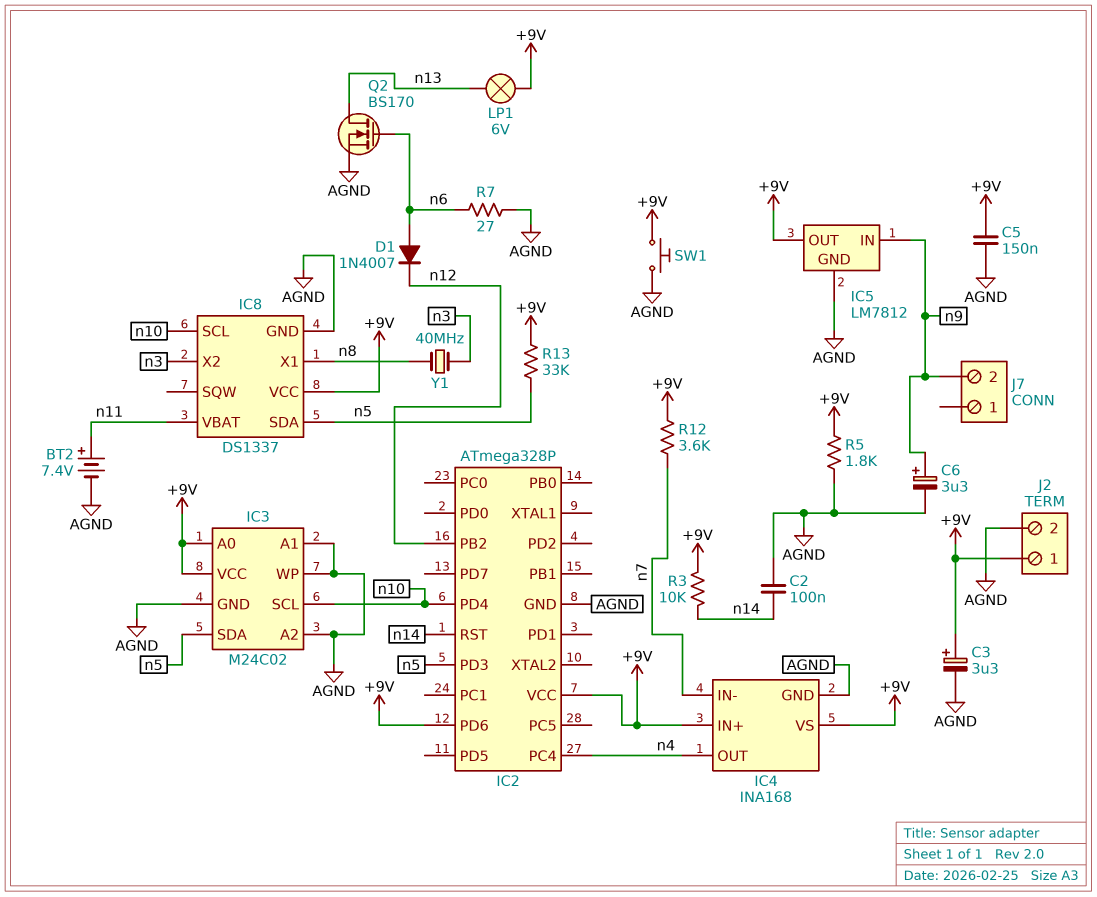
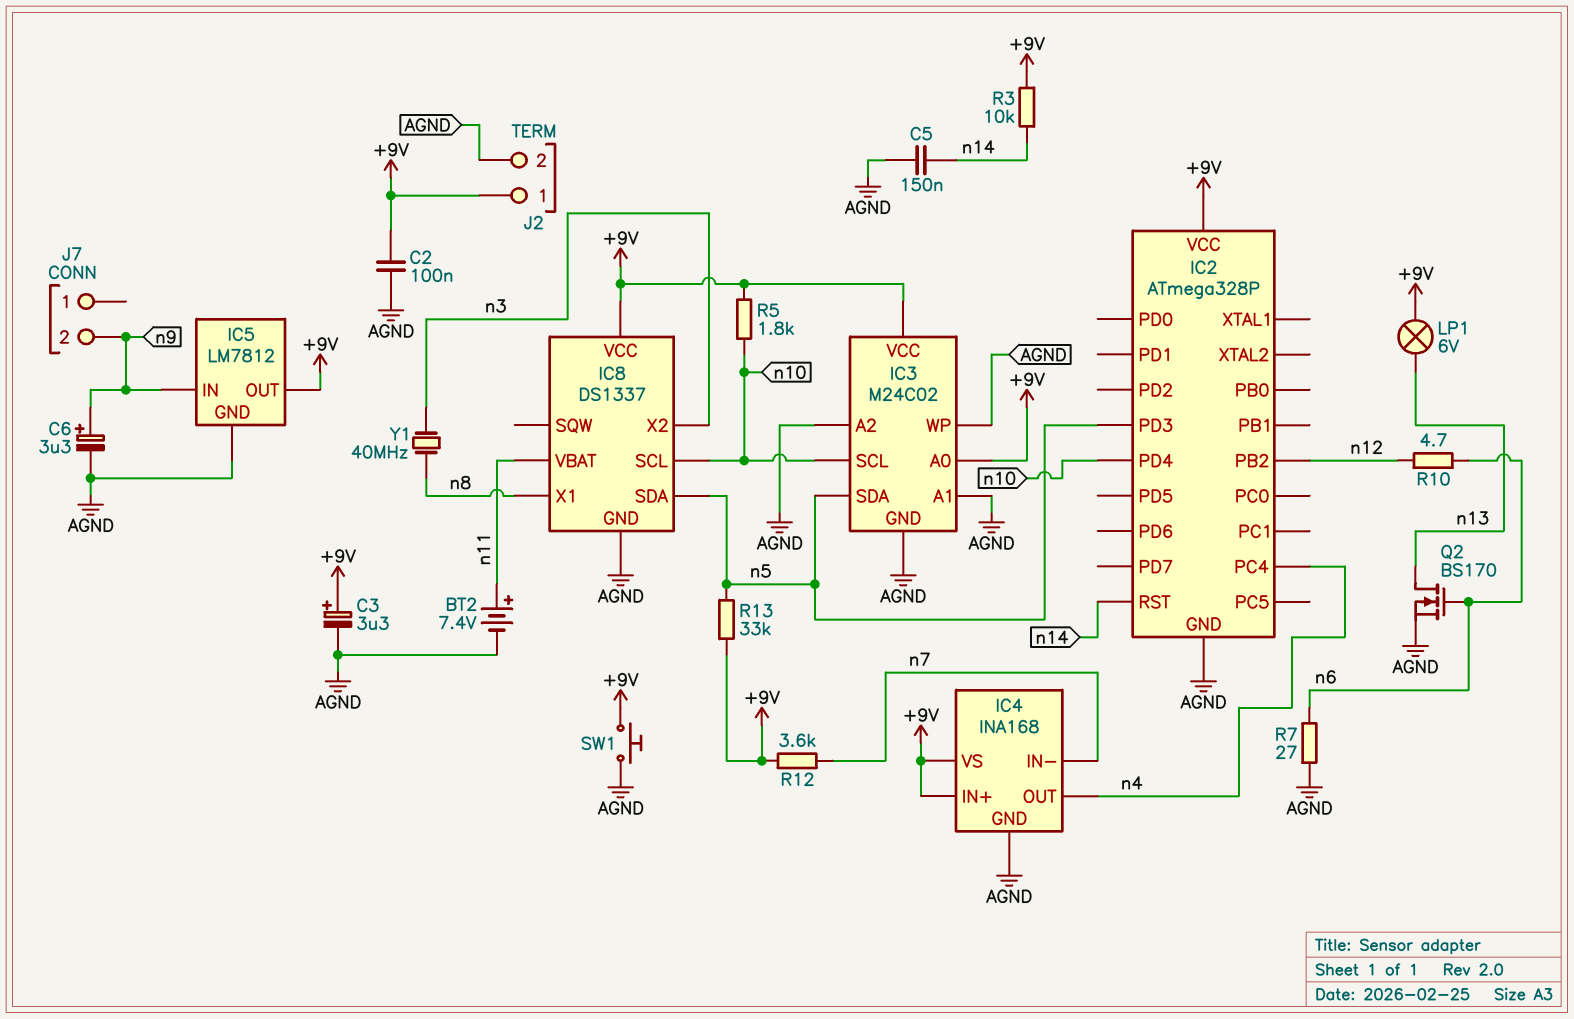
C2: 100nF (AGND, n14) -> 100nF (+9V, AGND)
C5: 150nF (+9V, AGND) -> 150nF (AGND, n14)
D1: diode 1N4007 (A n6, K n12) -> none
IC2 pin PD6: +9V -> none
R5: 1.8k (+9V, AGND) -> 1.8k (+9V, n10)
R10: none -> 4.7 (n6, n12)

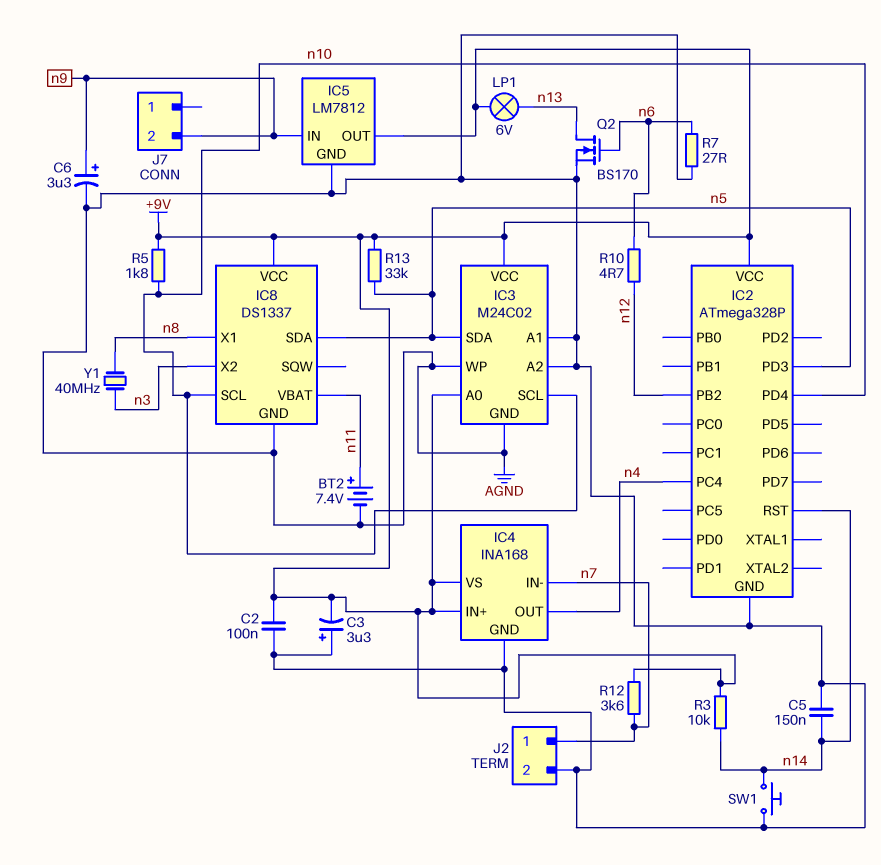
C3: 3.3uF (plus +9V, minus AGND) -> 3.3uF (plus AGND, minus +9V)
J2 pin 1: +9V -> n7
SW1: button (+9V, AGND) -> button (AGND, n14)

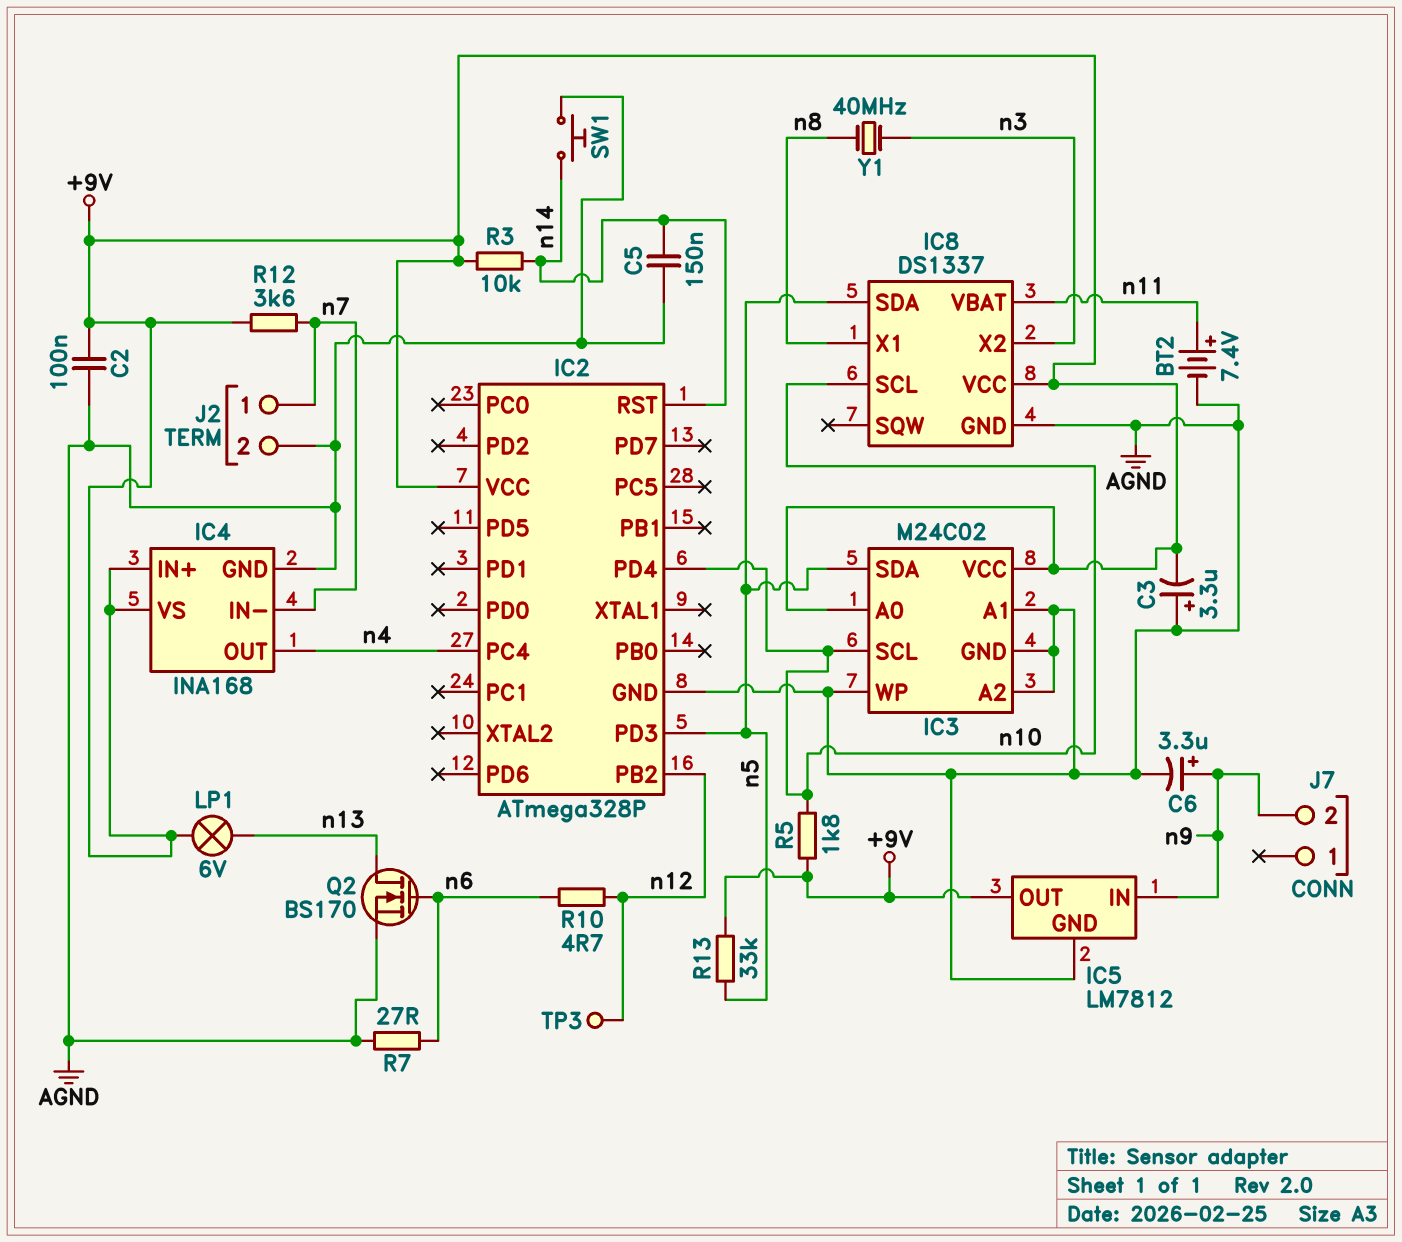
TP3: none -> test point (n12)

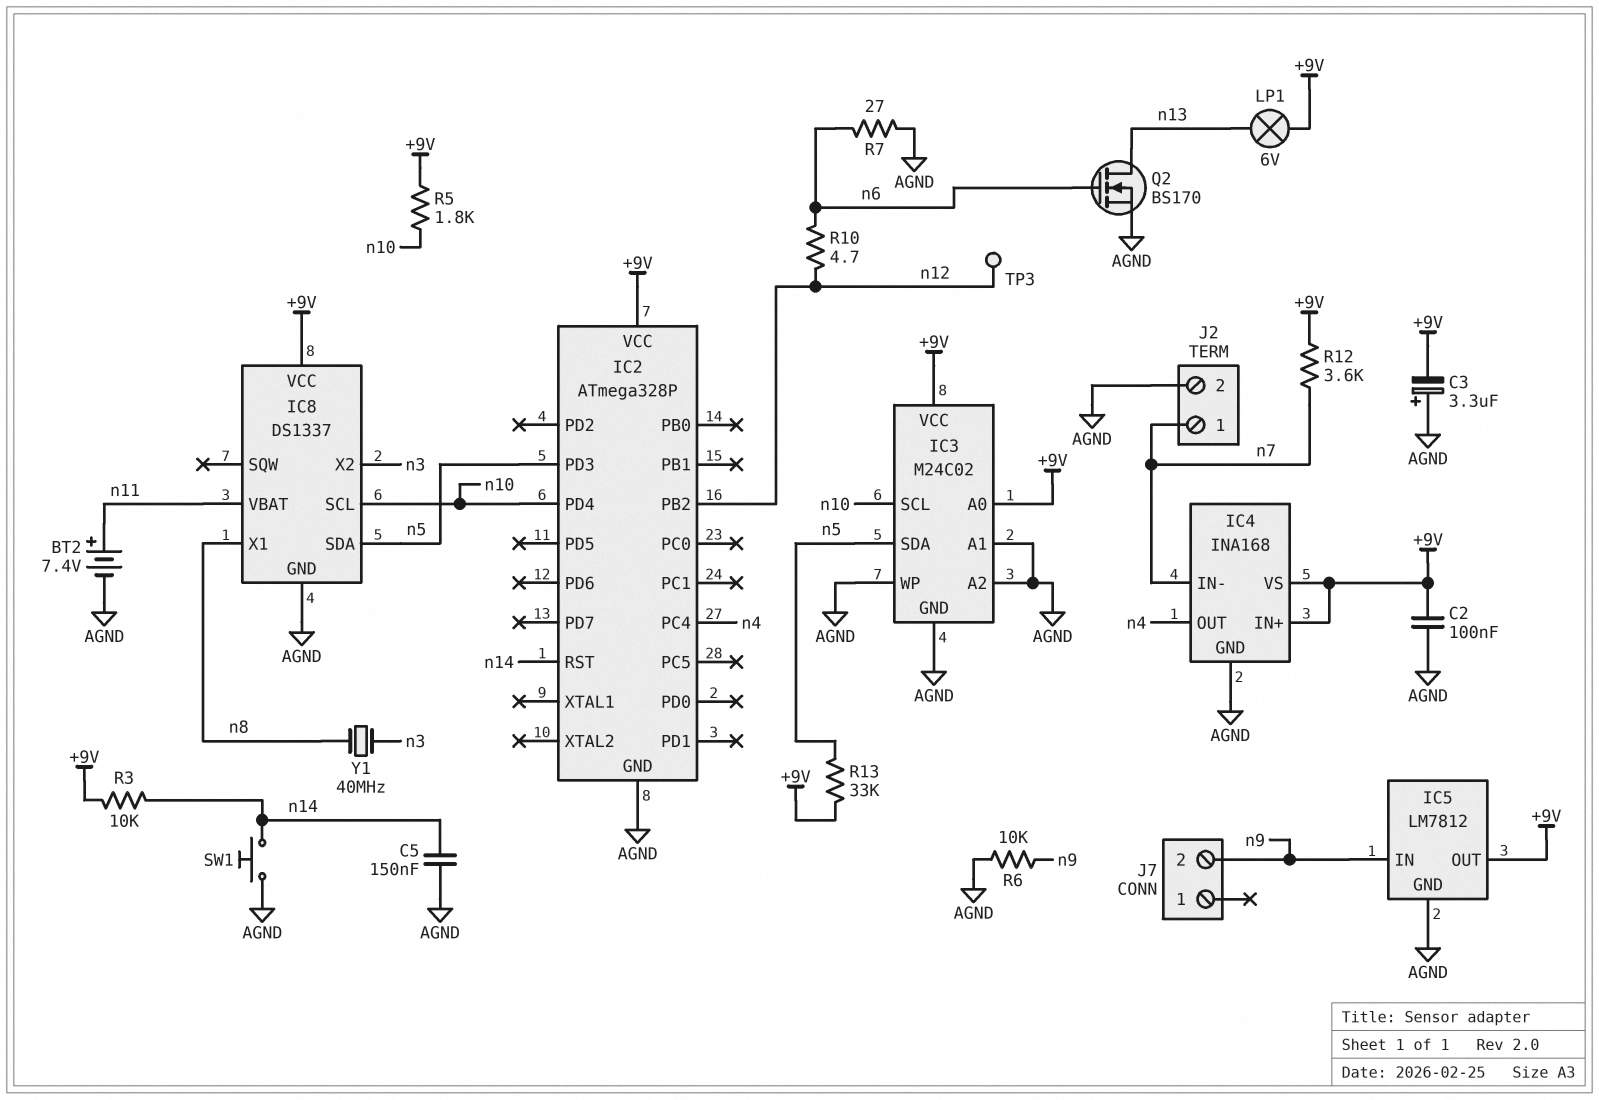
C6: 3.3uF (plus n9, minus AGND) -> none
R6: none -> 10k (AGND, n9)

